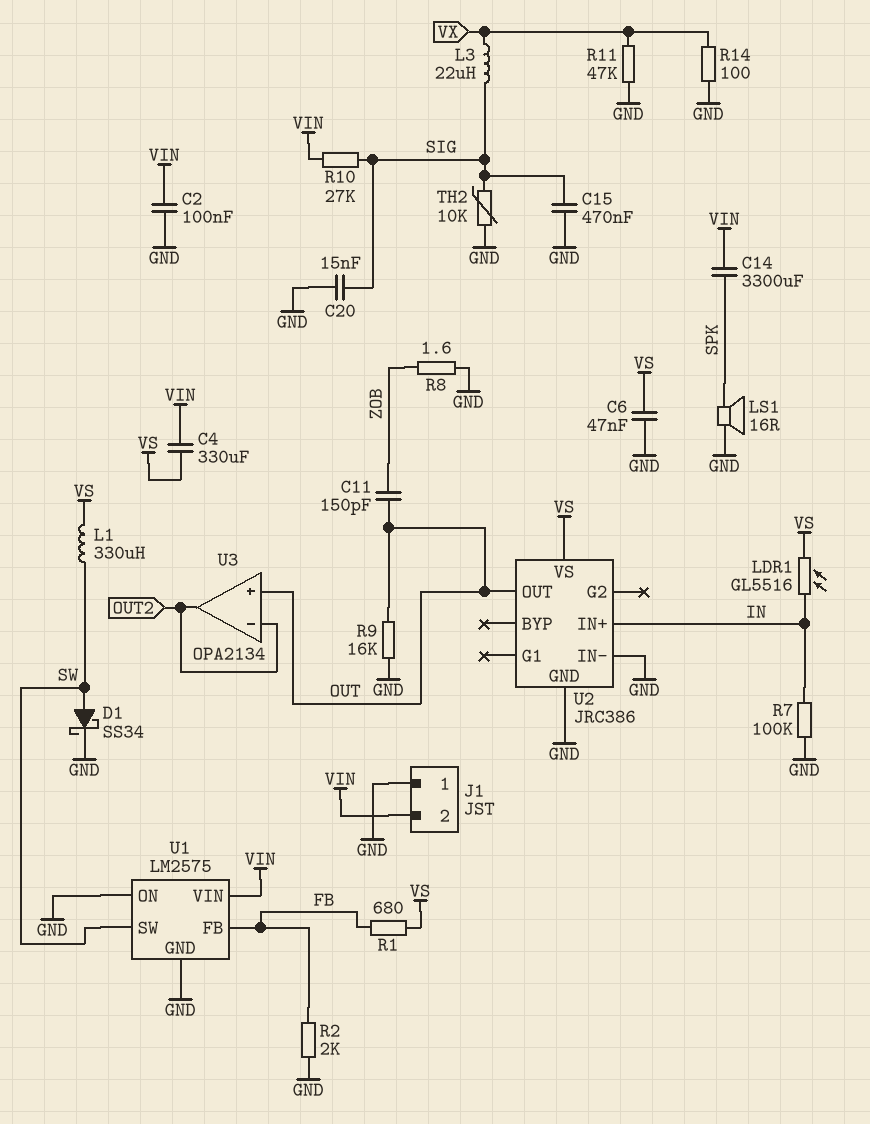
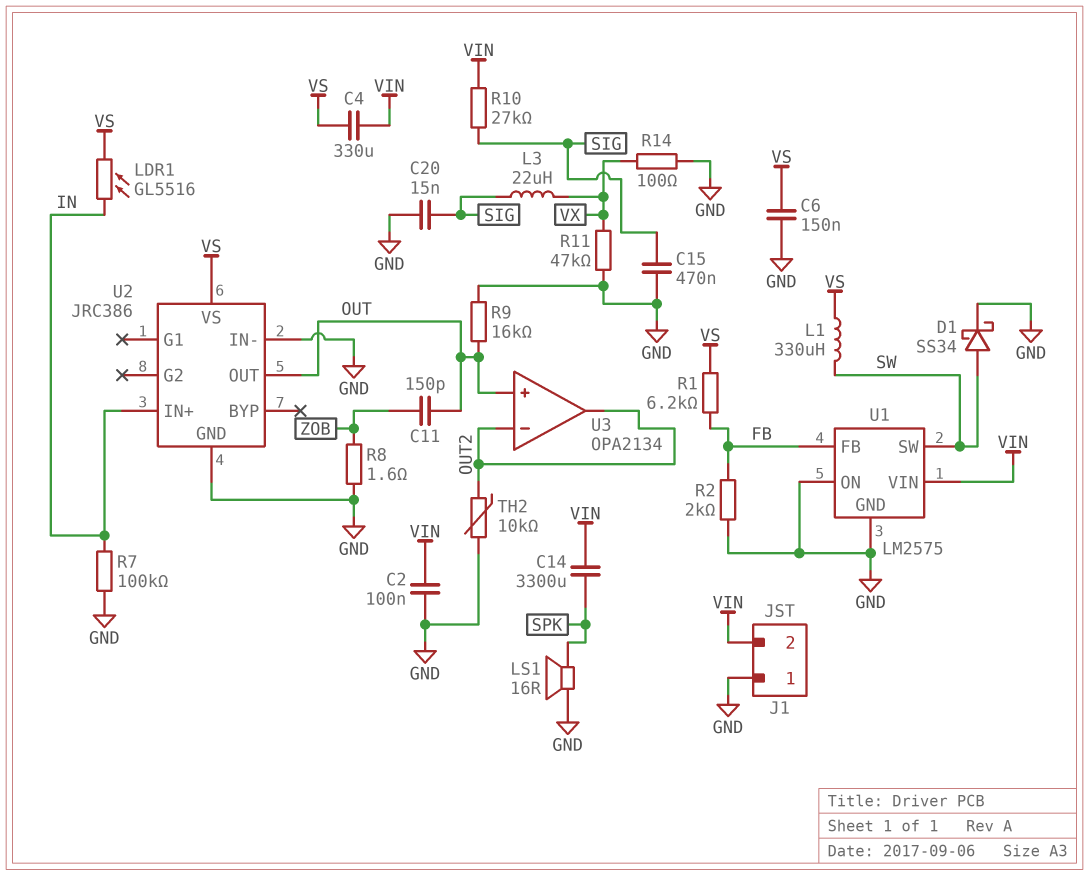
C6: 47nF (GND, VS) -> 150nF (GND, VS)
R1: 680 (FB, VS) -> 6.2k (FB, VS)
TH2: 10k (GND, SIG) -> 10k (GND, OUT2)

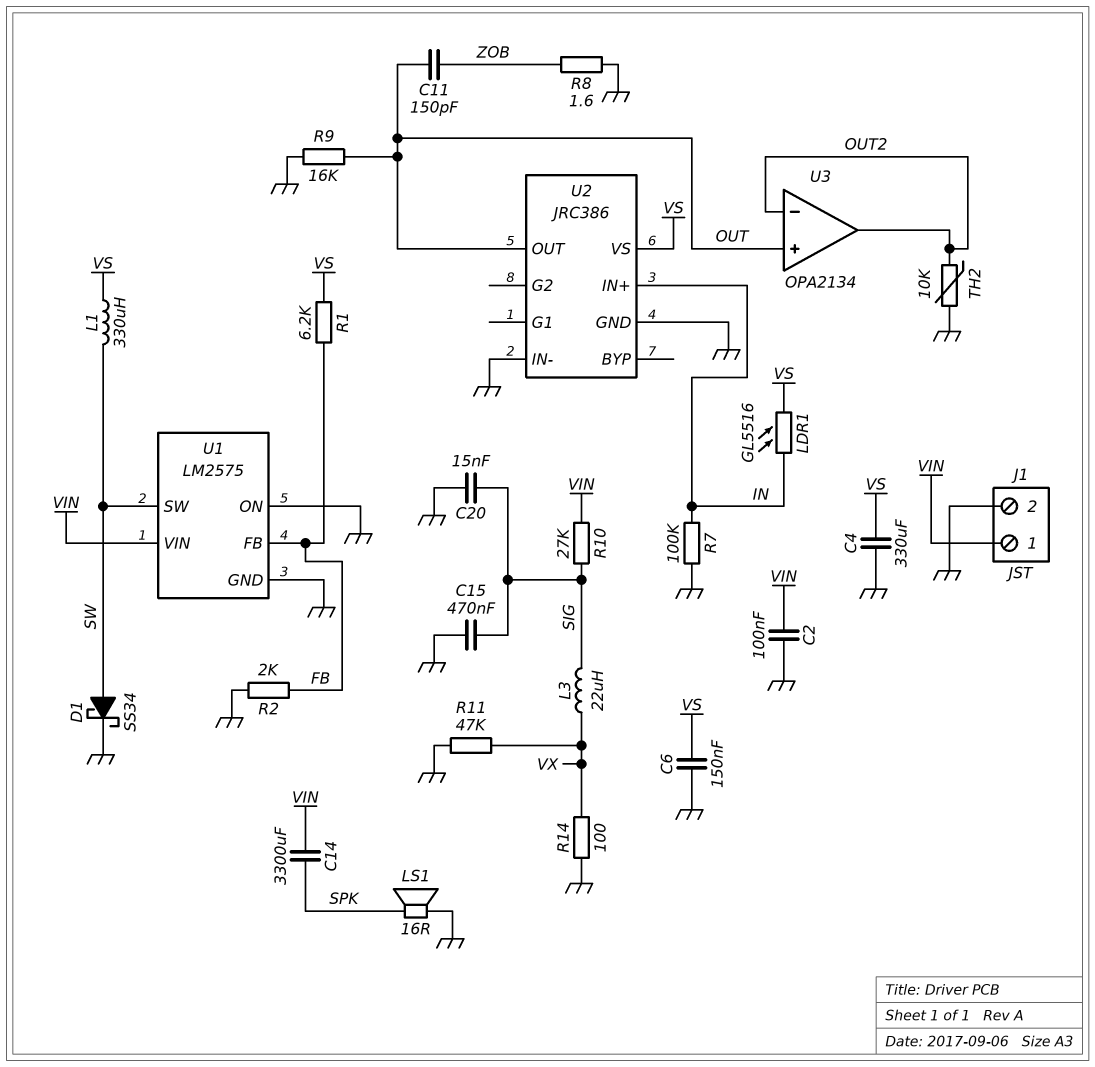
C4: 330uF (VIN, VS) -> 330uF (GND, VS)
J1 pin 1: GND -> VIN
J1 pin 2: VIN -> GND

